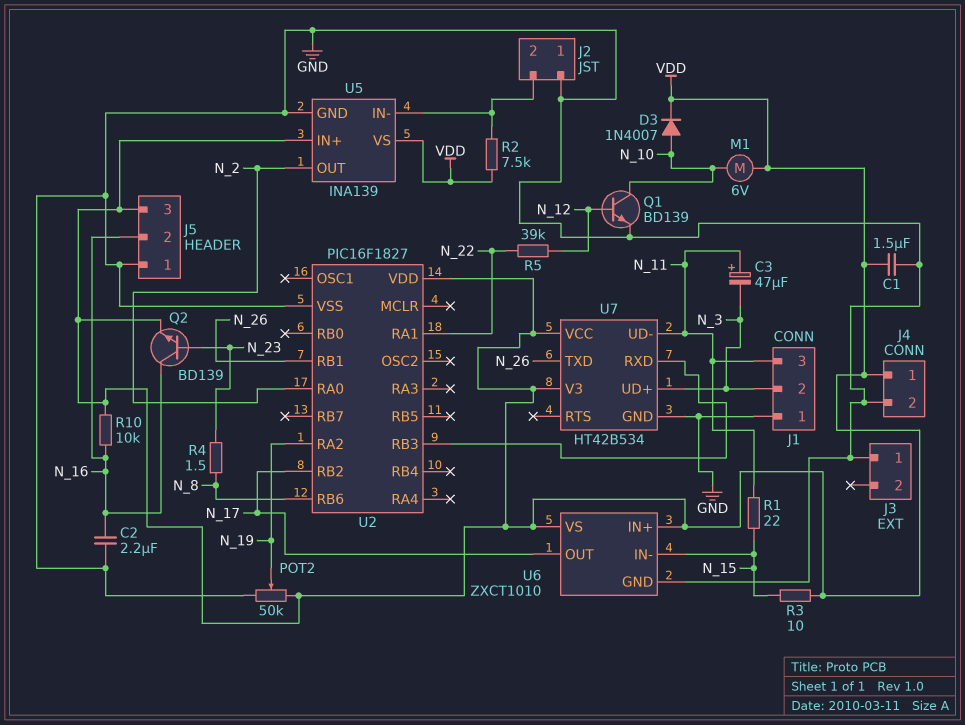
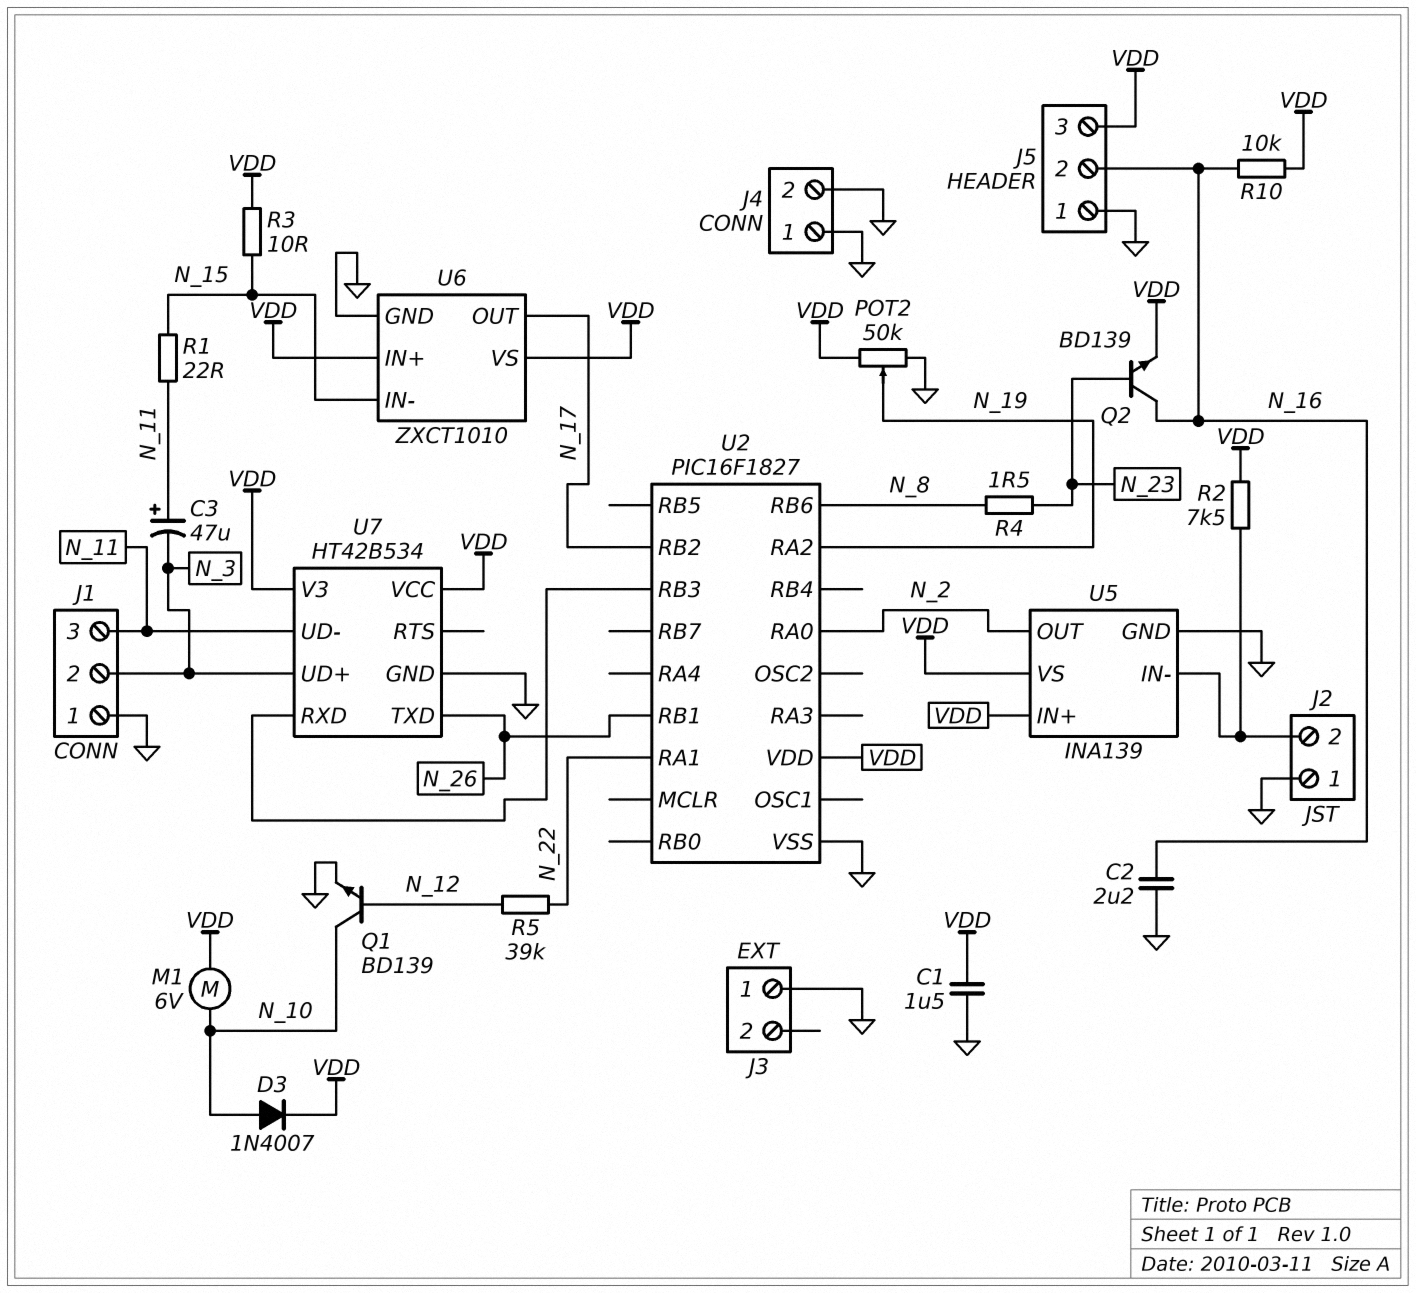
J4 pin 1: VDD -> GND

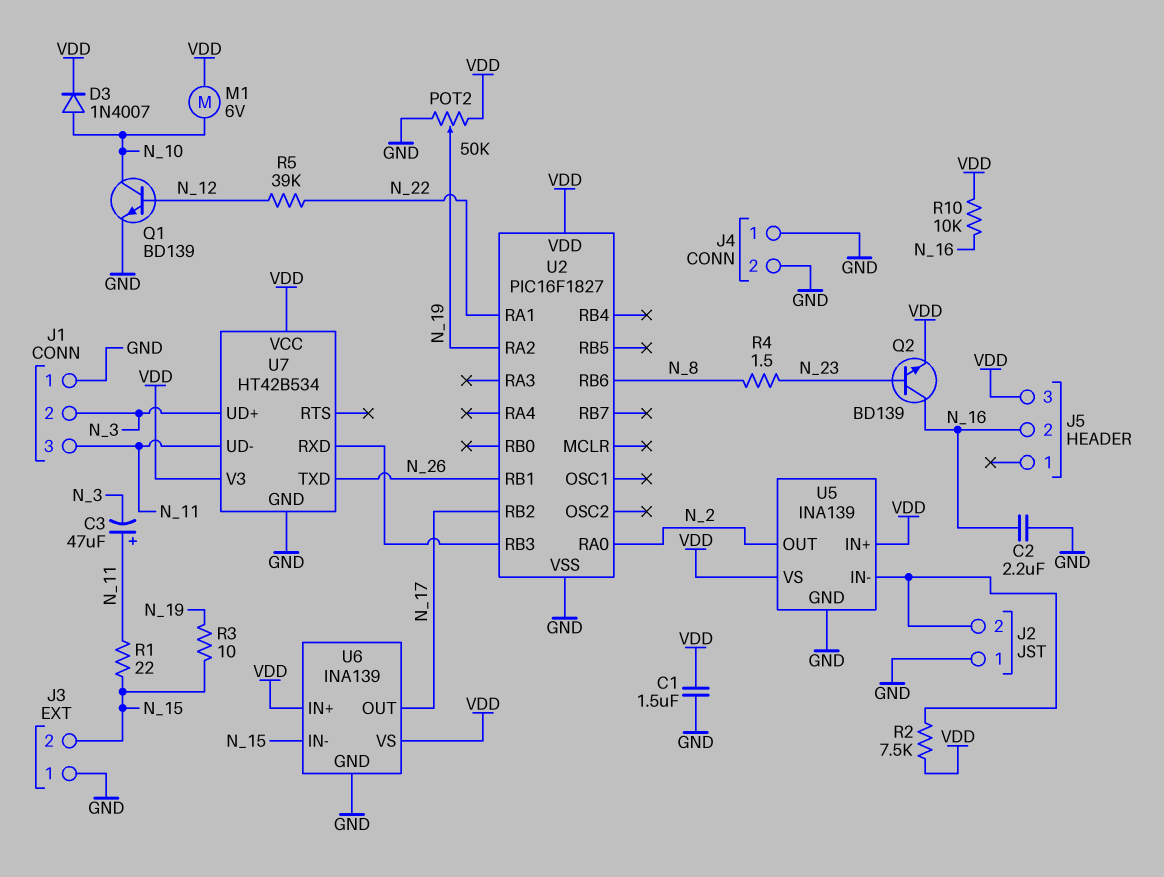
J3 pin 2: none -> N_15
J5 pin 1: GND -> none
R3: 10 (N_15, VDD) -> 10 (N_15, N_19)
U6: ZXCT1010 -> INA139

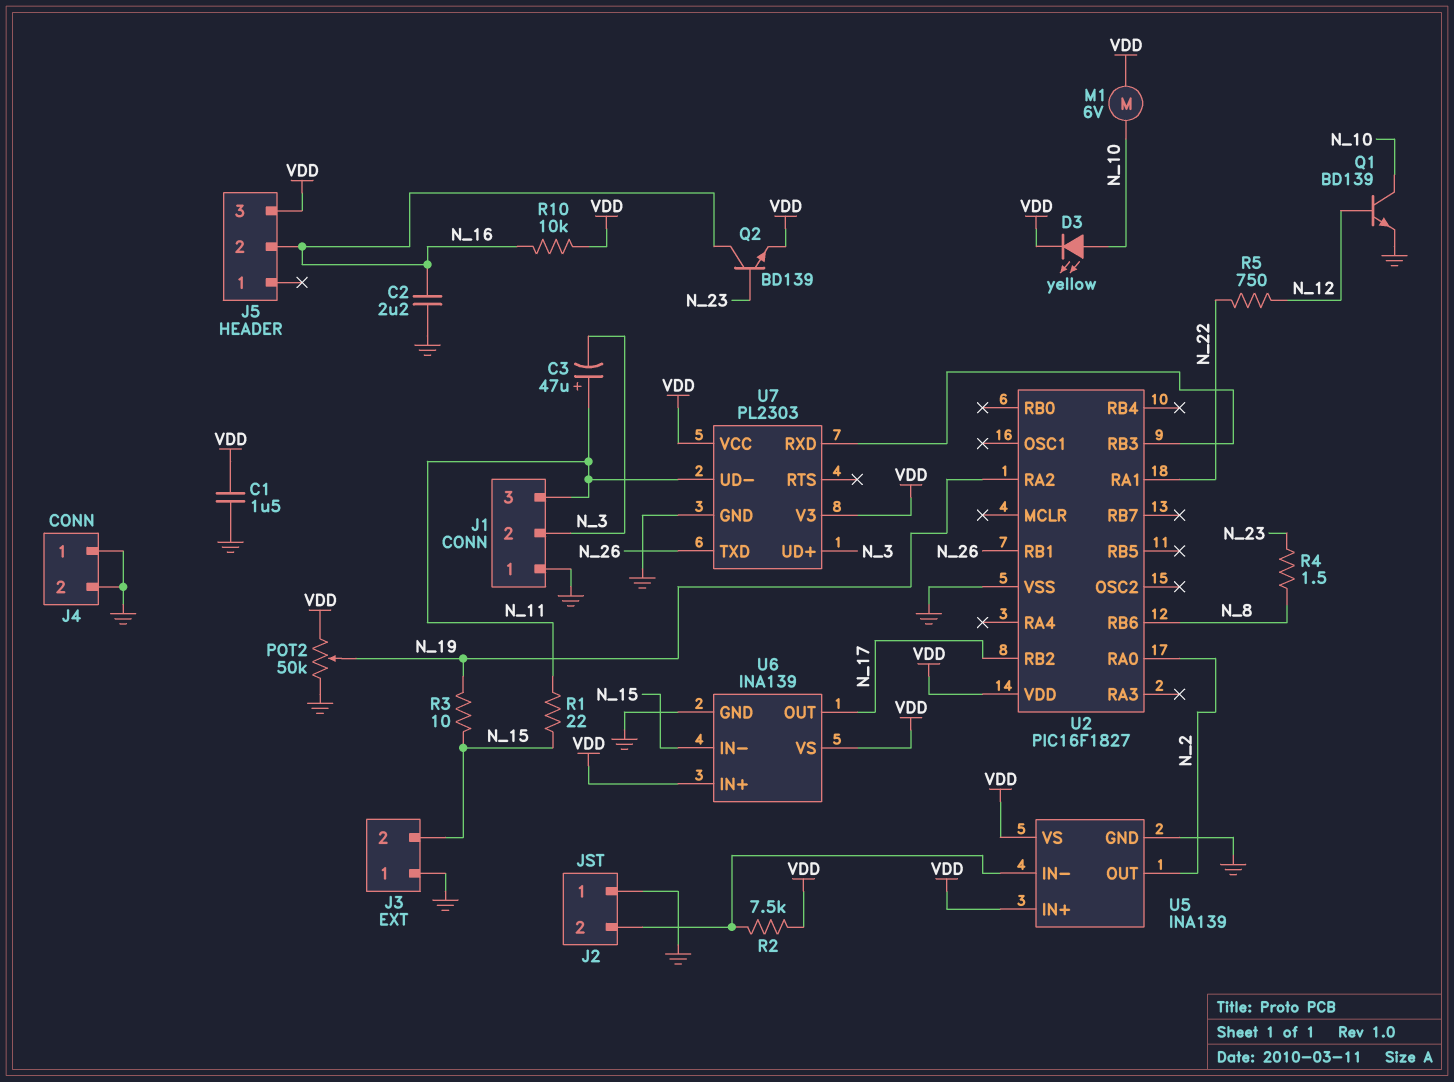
D3: diode 1N4007 (A N_10, K VDD) -> LED yellow (A N_10, K VDD)
R5: 39k (N_12, N_22) -> 750 (N_12, N_22)
U7: HT42B534 -> PL2303

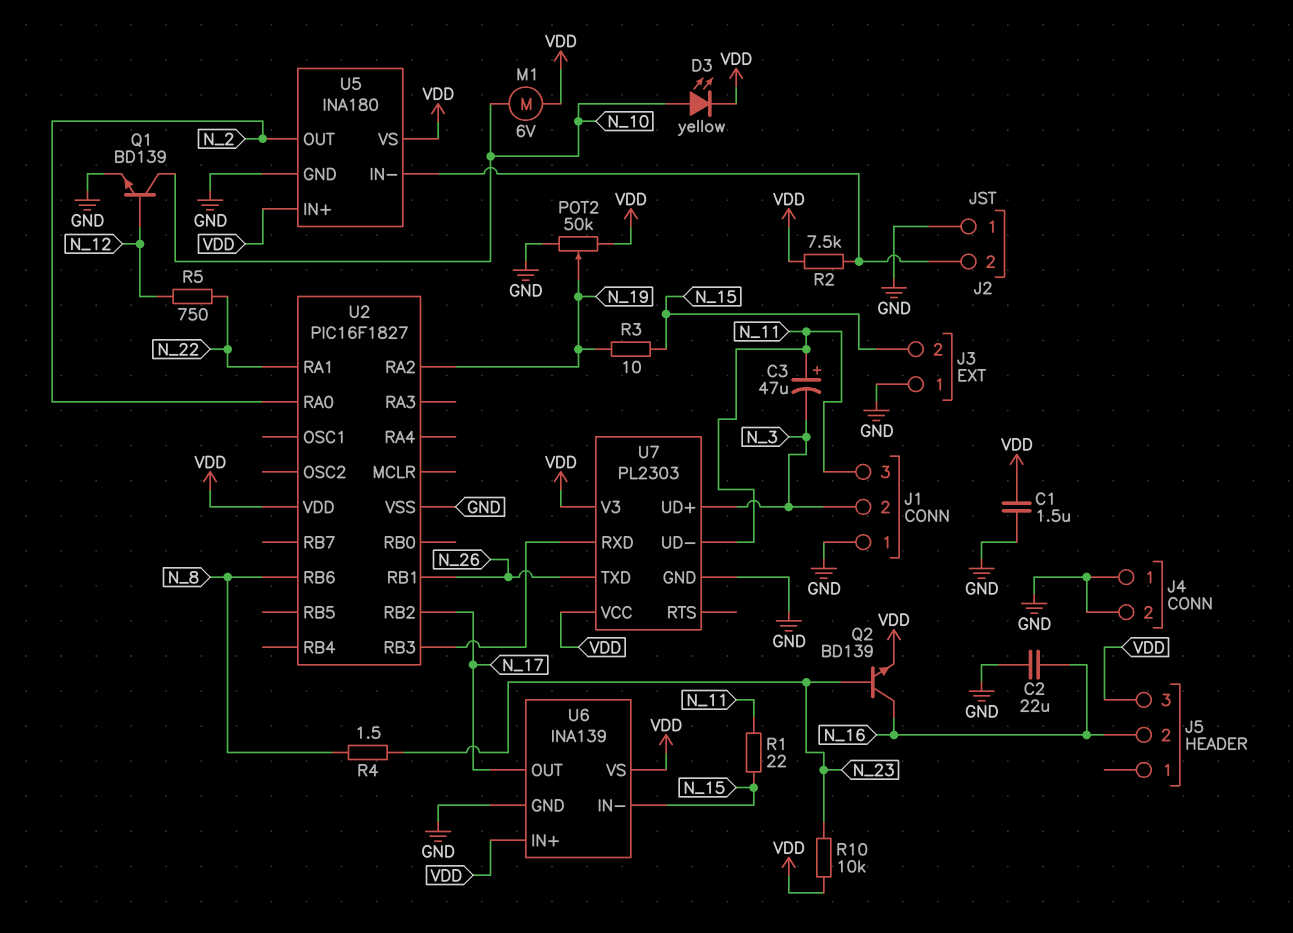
C2: 2.2uF (GND, N_16) -> 22uF (GND, N_16)
R10: 10k (N_16, VDD) -> 10k (N_23, VDD)
U5: INA139 -> INA180

